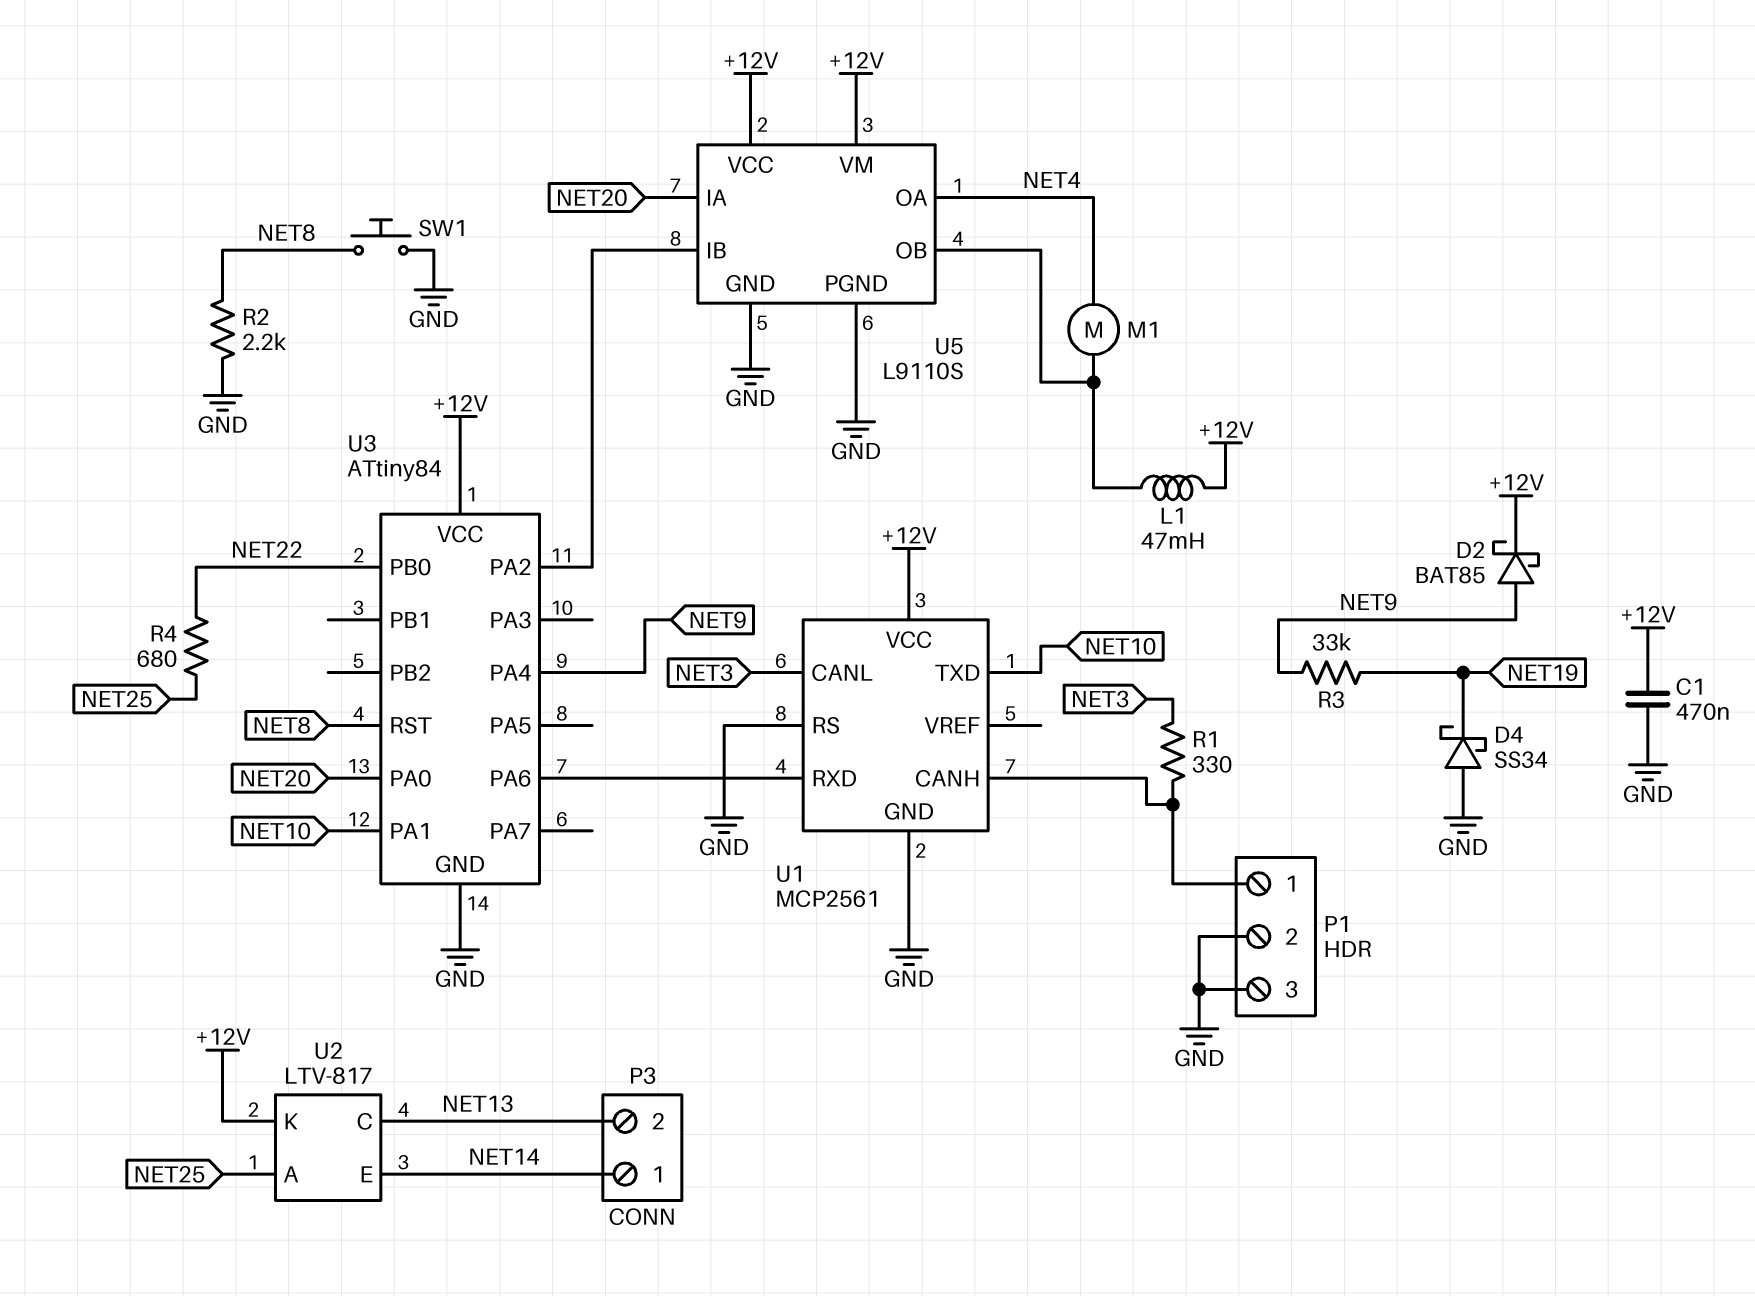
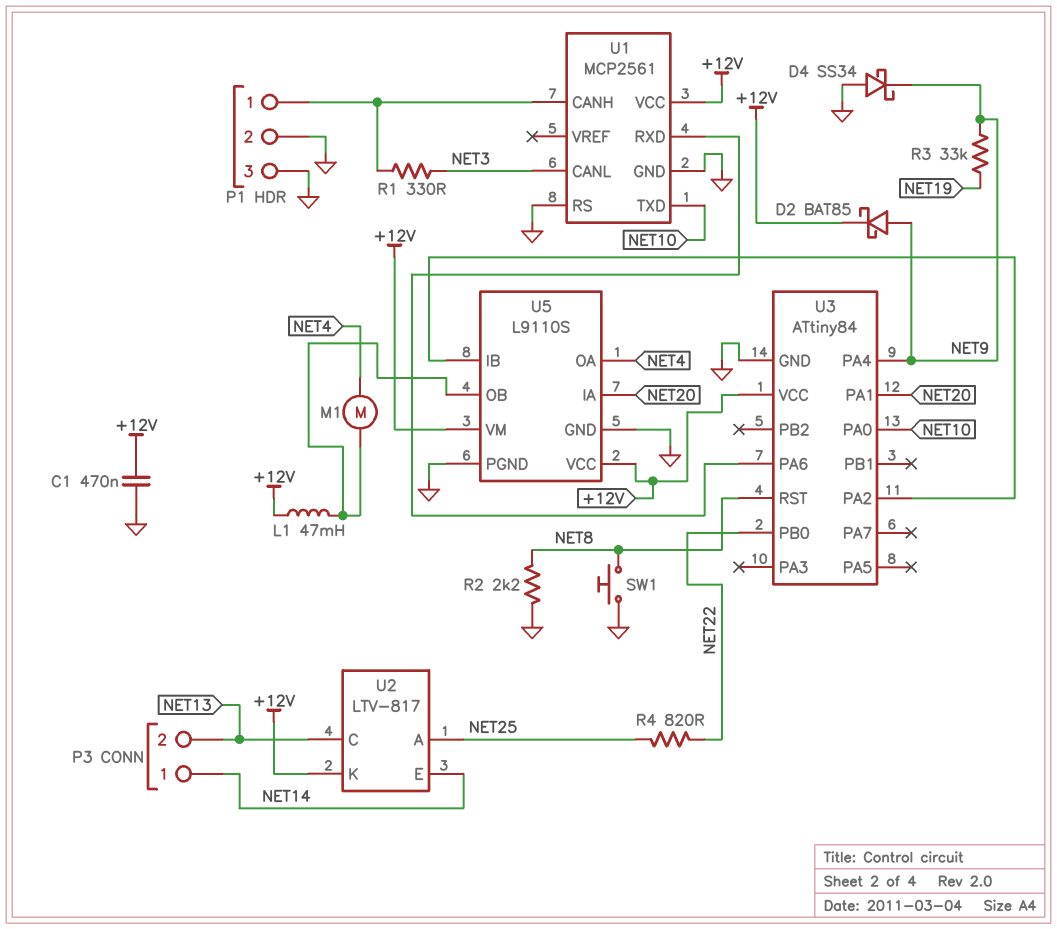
D4: schottky SS34 (A GND, K NET19) -> schottky SS34 (A GND, K NET9)
R4: 680 (NET22, NET25) -> 820 (NET22, NET25)
U3 pin PA0: NET20 -> NET10
U3 pin PA1: NET10 -> NET20

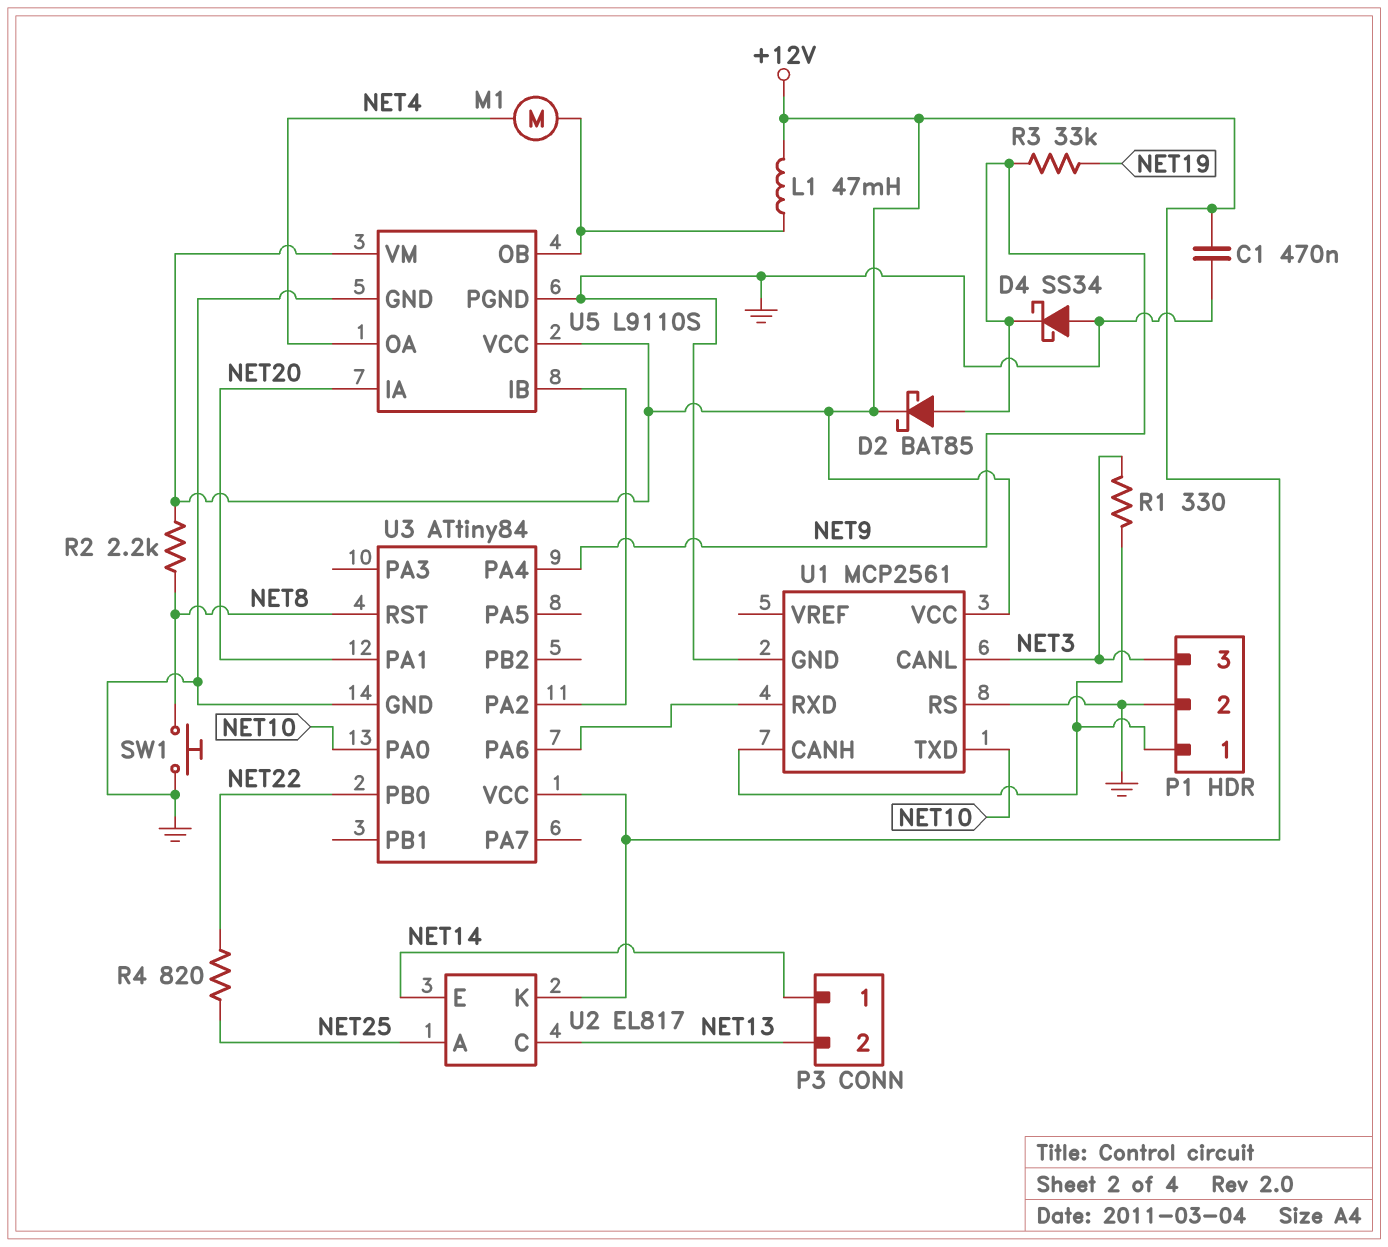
P1 pin 3: GND -> NET3
R2: 2.2k (GND, NET8) -> 2.2k (+12V, NET8)
U2: LTV-817 -> EL817

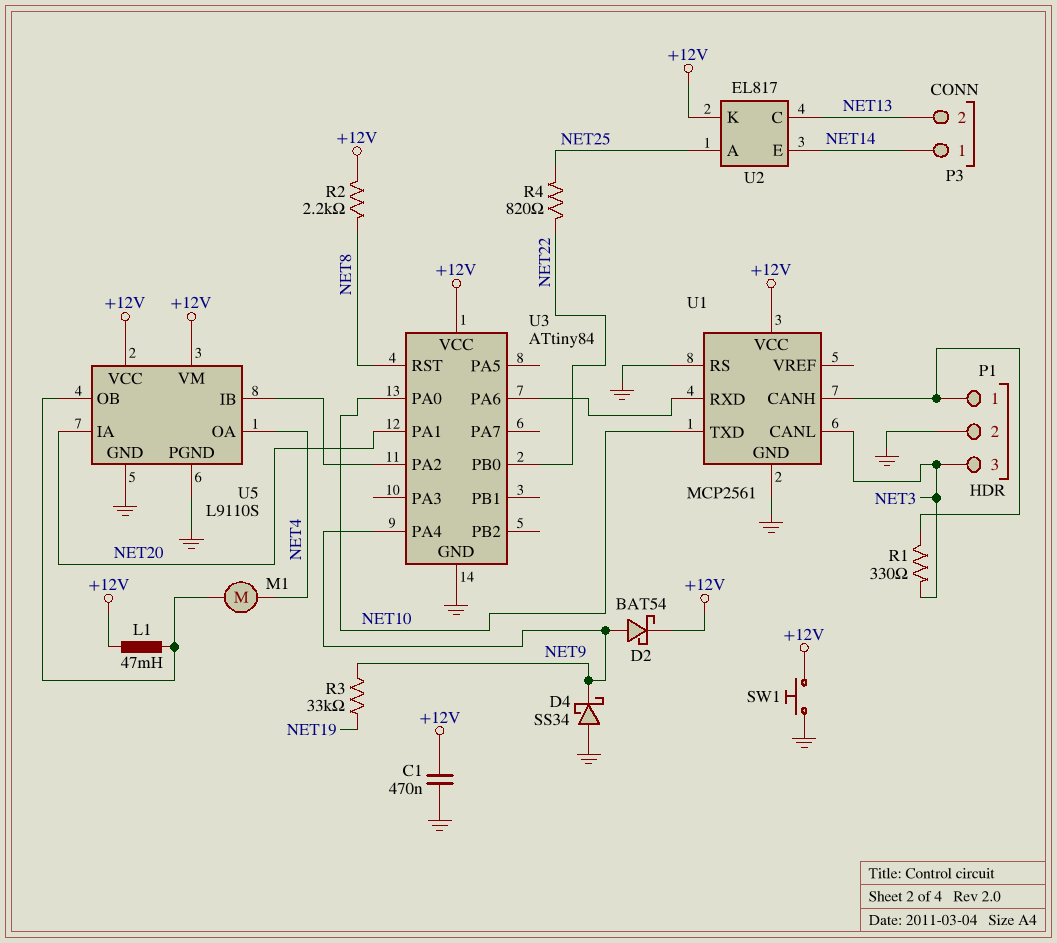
D2: schottky BAT85 (A NET9, K +12V) -> schottky BAT54 (A NET9, K +12V)
SW1: button (GND, NET8) -> button (+12V, GND)

